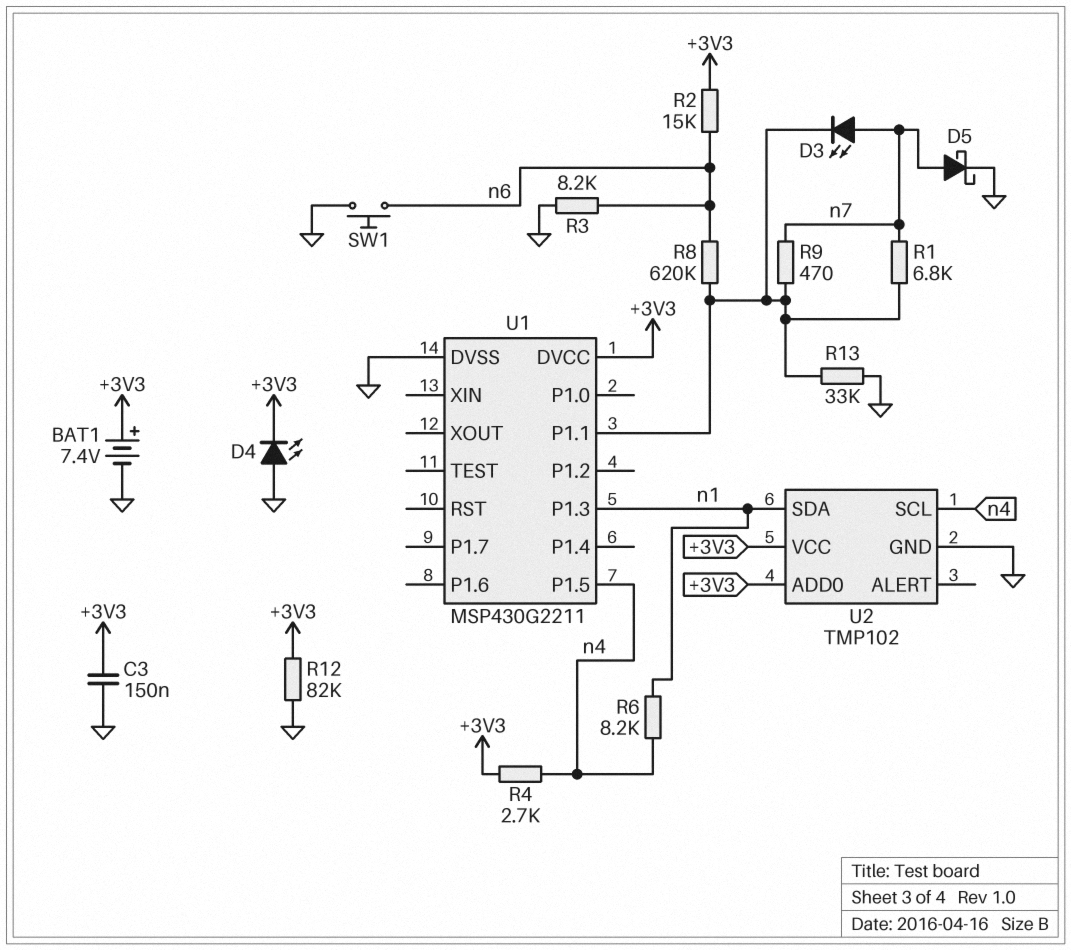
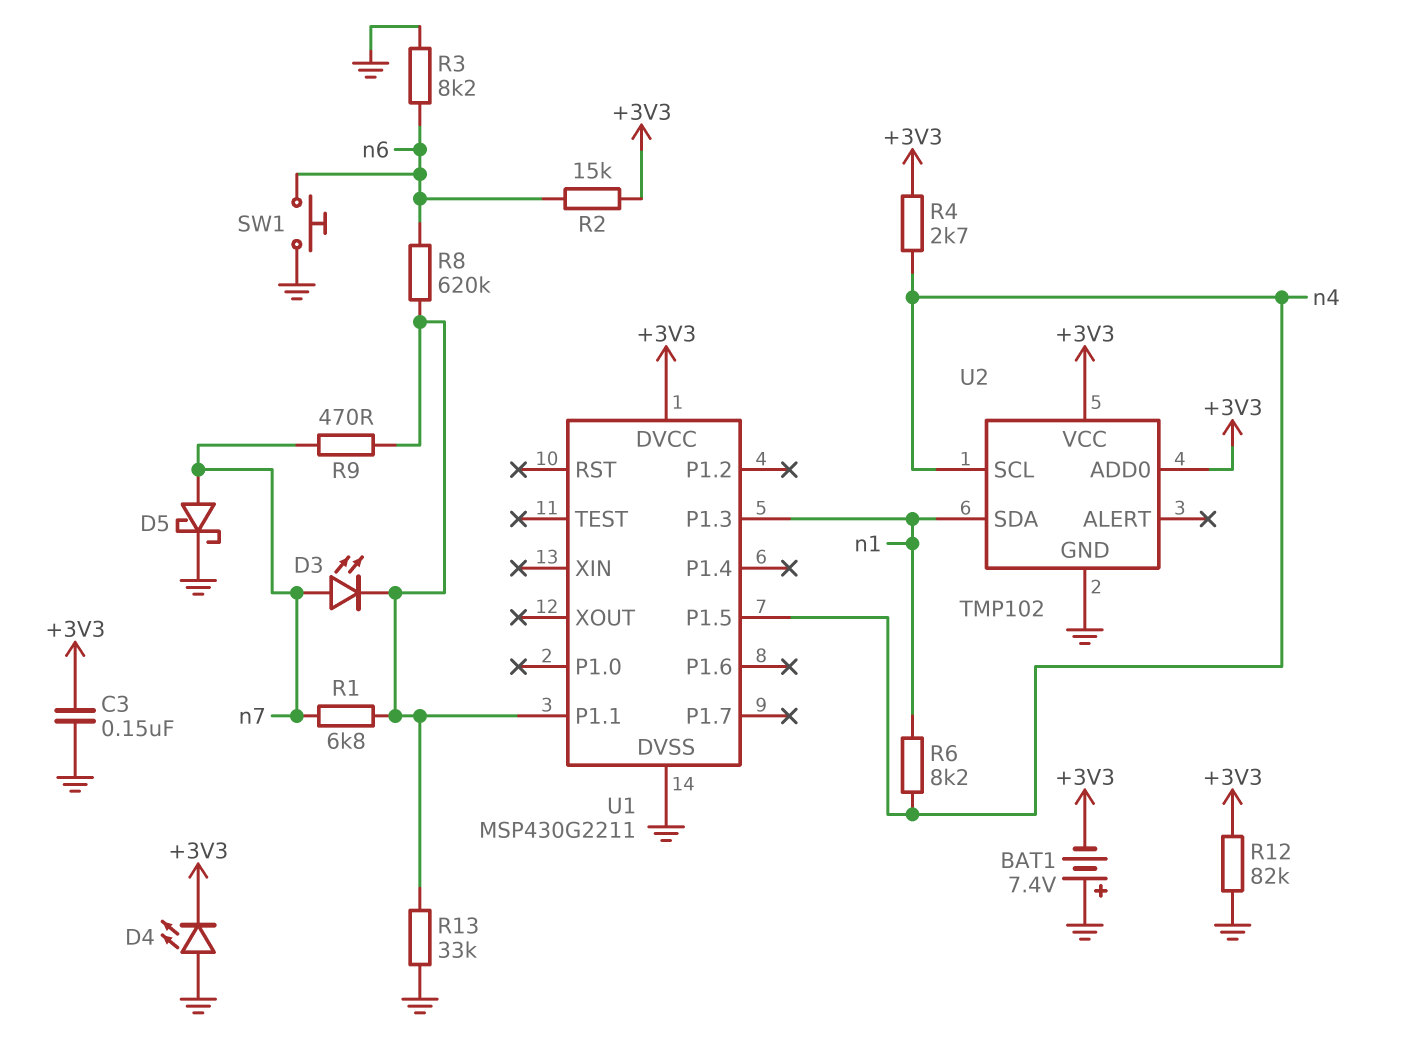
BAT1: 7.4V (plus +3V3, minus GND) -> 7.4V (plus GND, minus +3V3)

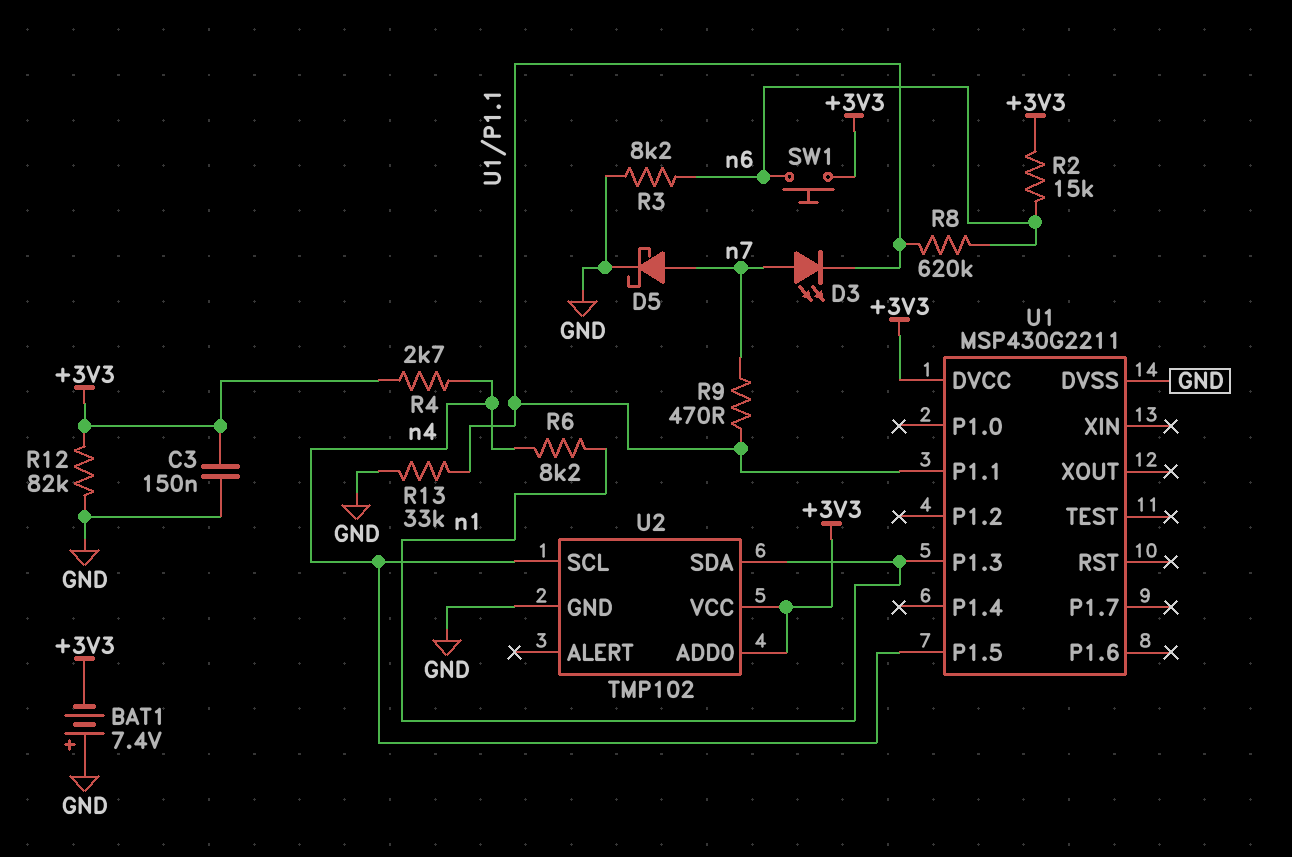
D4: LED (A GND, K +3V3) -> none
R1: 6.8k (U1/P1.1, n7) -> none
SW1: button (GND, n6) -> button (+3V3, n6)

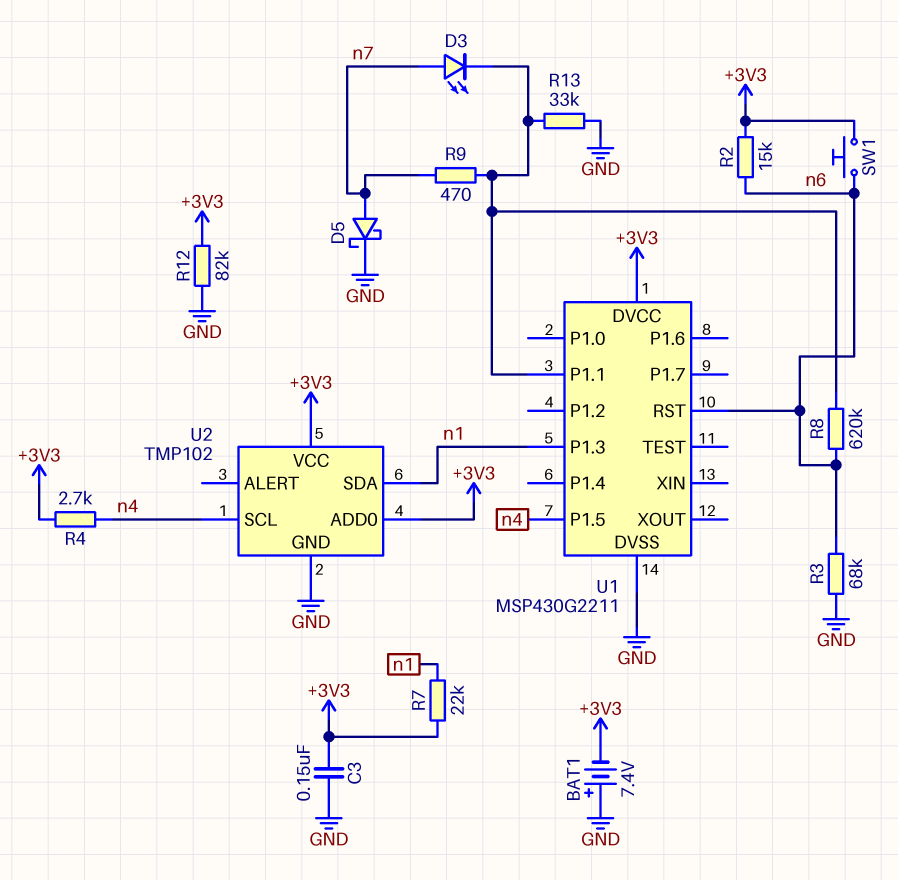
R3: 8.2k (GND, n6) -> 68k (GND, n6)
R6: 8.2k (n1, n4) -> none
R7: none -> 22k (+3V3, n1)
U1 pin RST: none -> n6

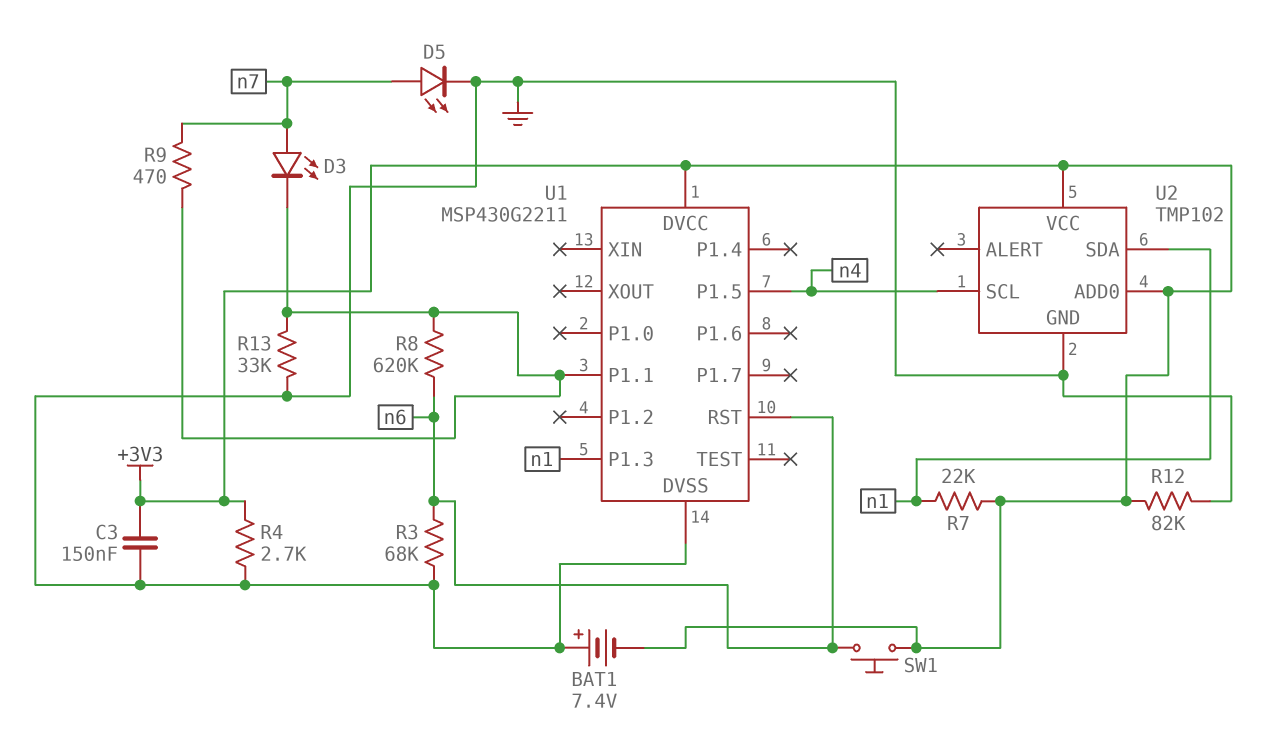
D5: schottky (A n7, K GND) -> LED (A n7, K GND)
R2: 15k (+3V3, n6) -> none
R4: 2.7k (+3V3, n4) -> 2.7k (+3V3, GND)

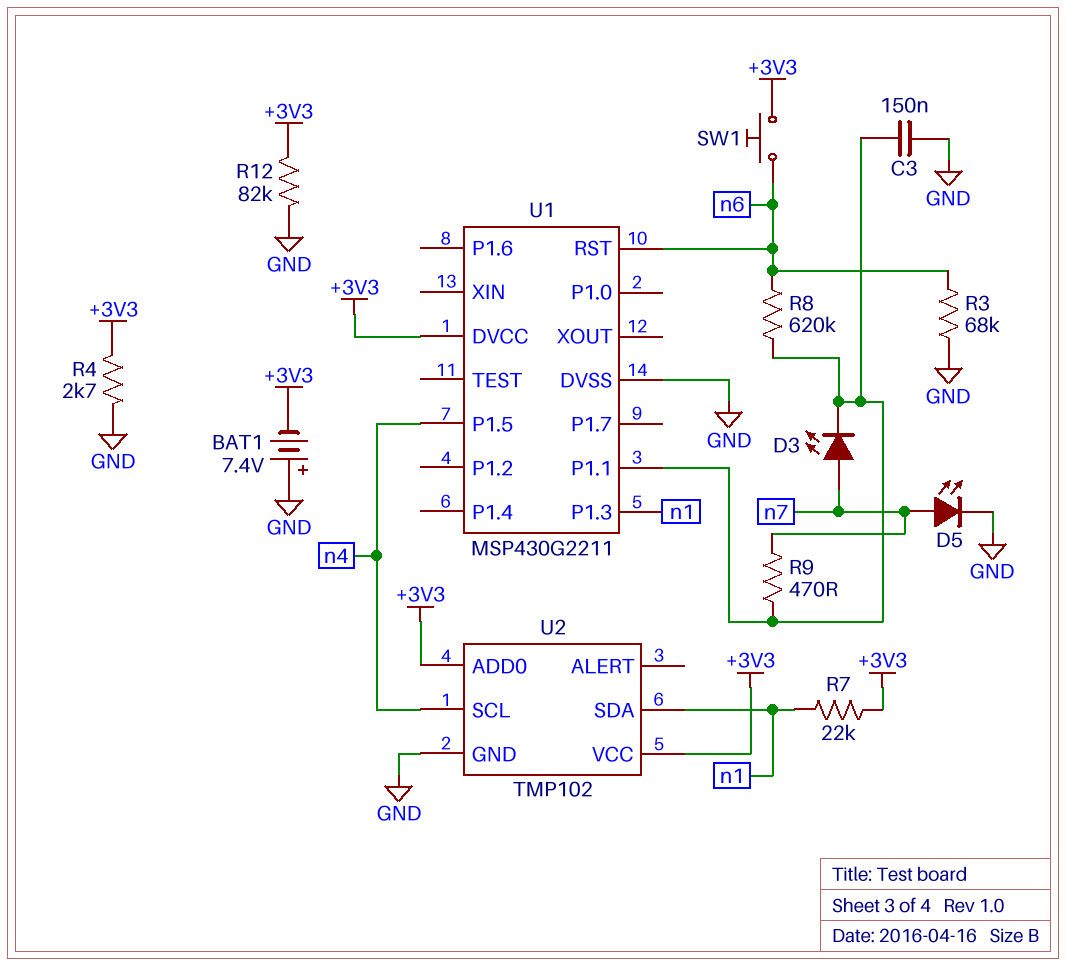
C3: 150nF (+3V3, GND) -> 150nF (GND, U1/P1.1)
R13: 33k (GND, U1/P1.1) -> none

